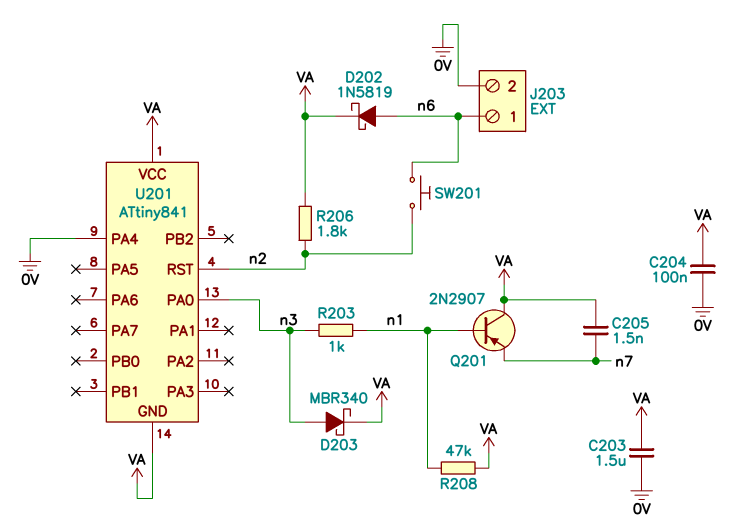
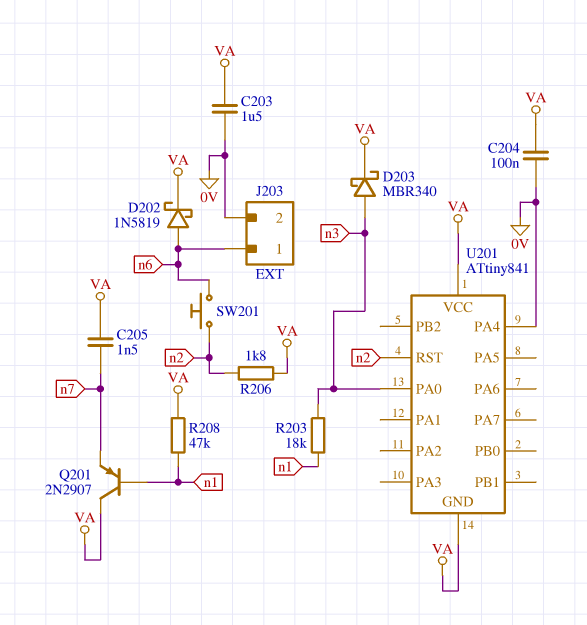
R203: 1k (n1, n3) -> 18k (n1, n3)

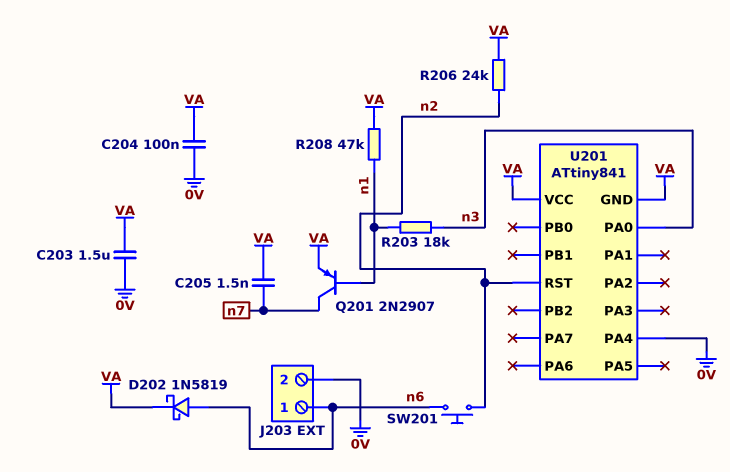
D203: schottky MBR340 (A n3, K VA) -> none
Q201: PNP 2N2907 (B n1, C VA, E n7) -> PNP 2N2907 (B n1, C n7, E VA)
R206: 1.8k (VA, n2) -> 24k (VA, n2)

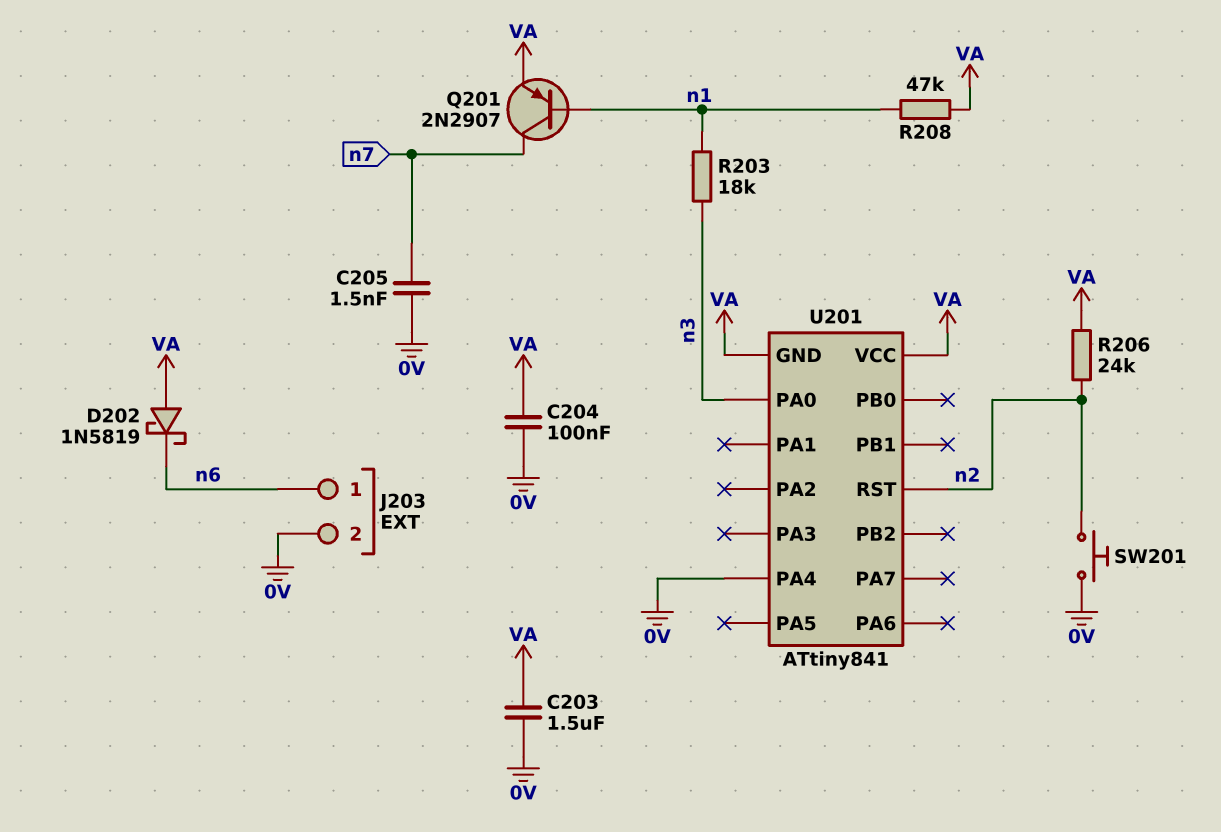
C205: 1.5nF (VA, n7) -> 1.5nF (0V, n7)
D202: schottky 1N5819 (A n6, K VA) -> schottky 1N5819 (A VA, K n6)
SW201: button (n2, n6) -> button (0V, n2)

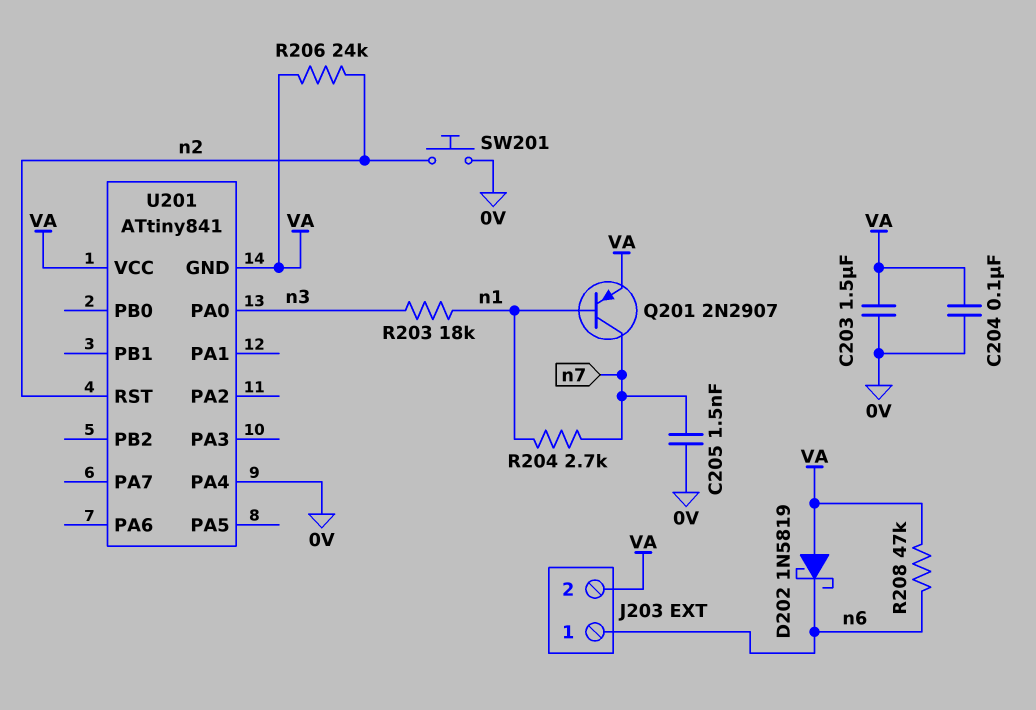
J203 pin 2: 0V -> VA
R204: none -> 2.7k (n1, n7)
R208: 47k (VA, n1) -> 47k (VA, n6)

